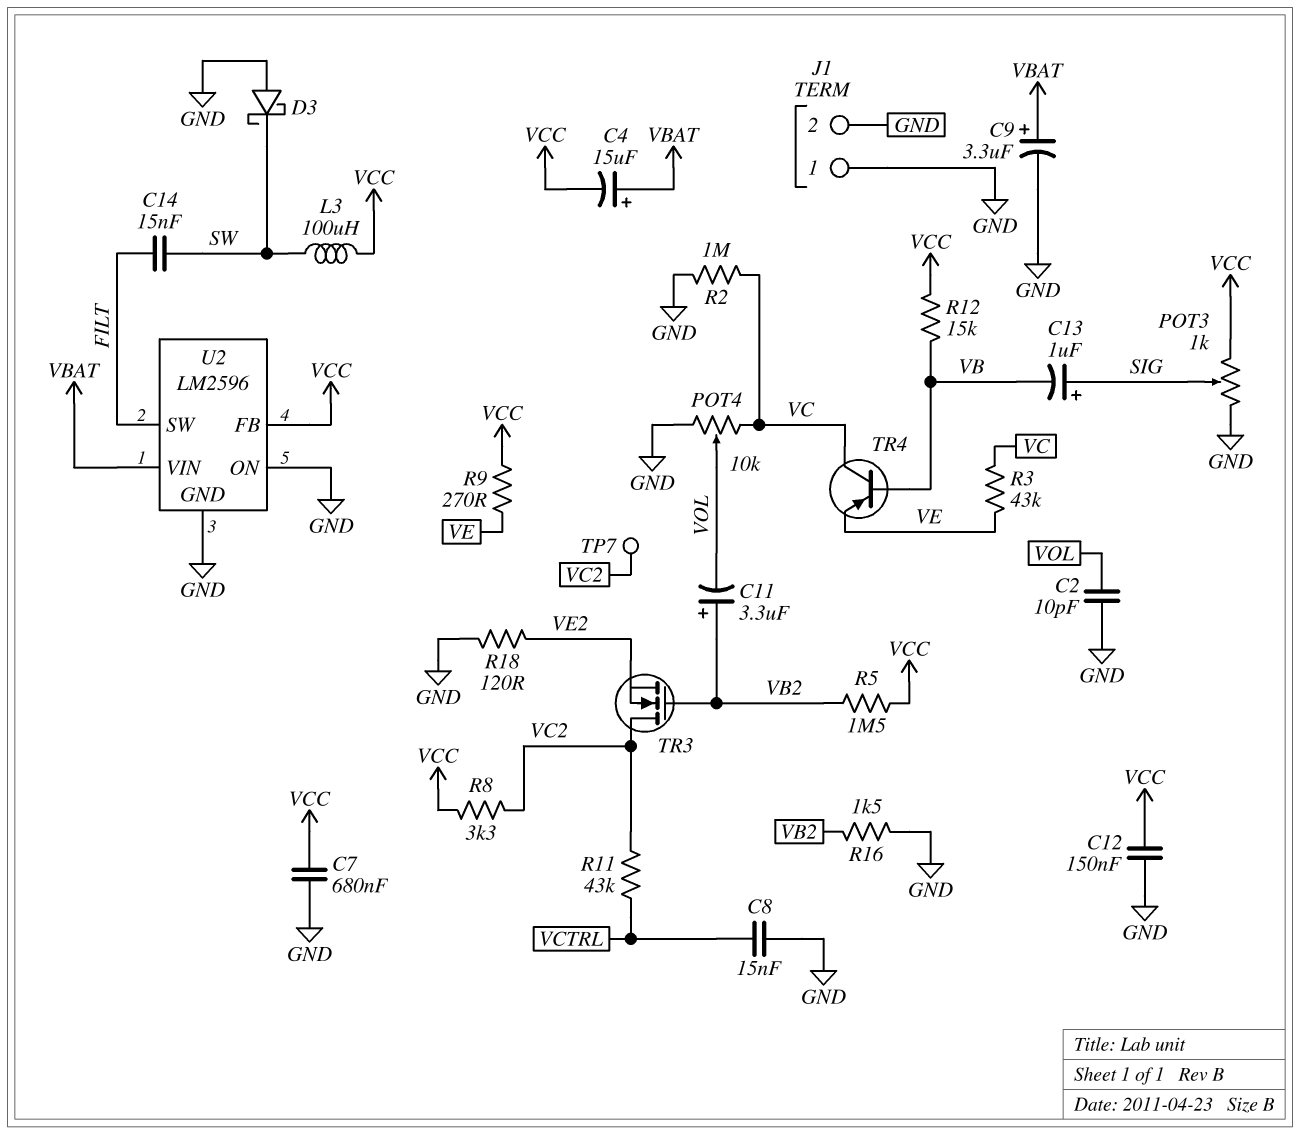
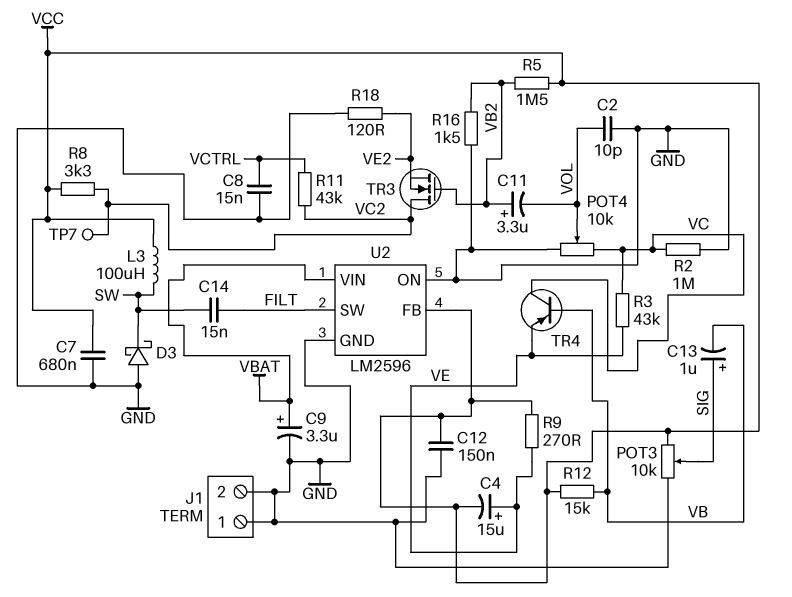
C4: 15uF (plus VBAT, minus VCC) -> 15uF (plus VE, minus VCC)
POT3: 1k (GND, VCC, wiper SIG) -> 10k (GND, VCC, wiper SIG)

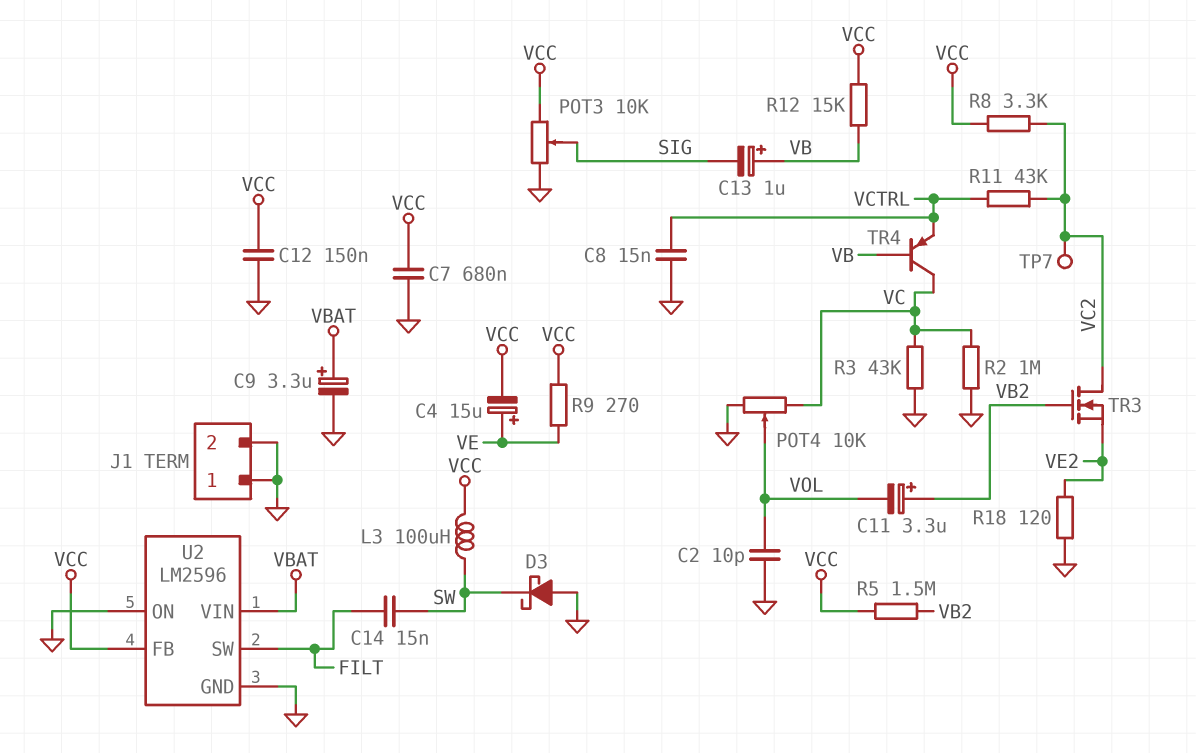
C13: 1uF (plus SIG, minus VB) -> 1uF (plus VB, minus SIG)
R3: 43k (VC, VE) -> 43k (GND, VC)
R16: 1.5k (GND, VB2) -> none
TR4: PNP (B VB, C VC, E VE) -> PNP (B VB, C VC, E VCTRL)

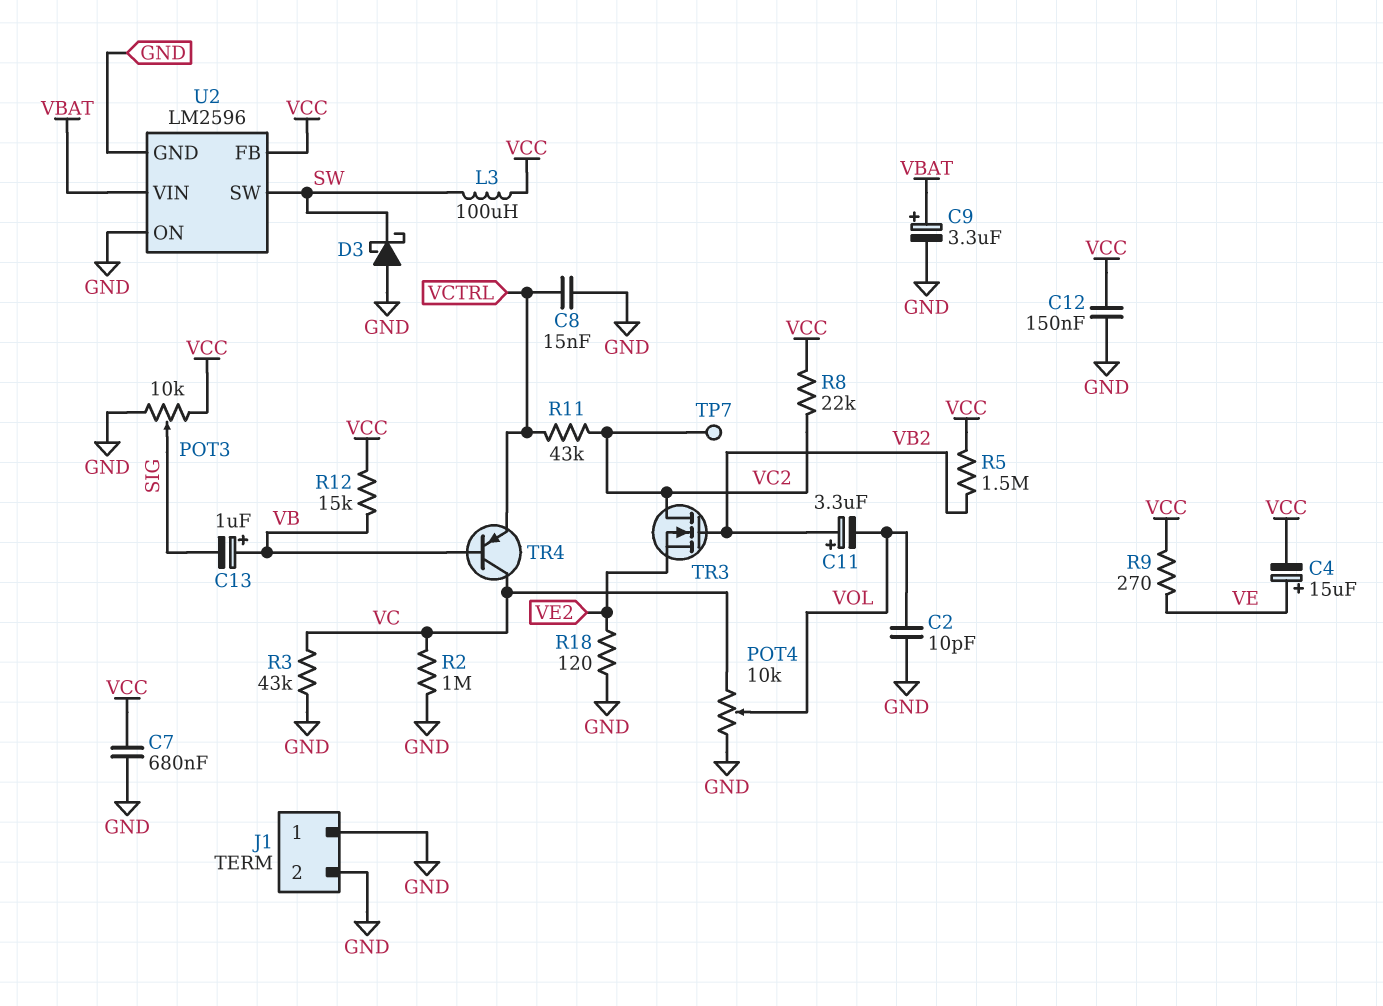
C14: 15nF (FILT, SW) -> none
R8: 3.3k (VC2, VCC) -> 22k (VC2, VCC)
U2 pin SW: FILT -> SW

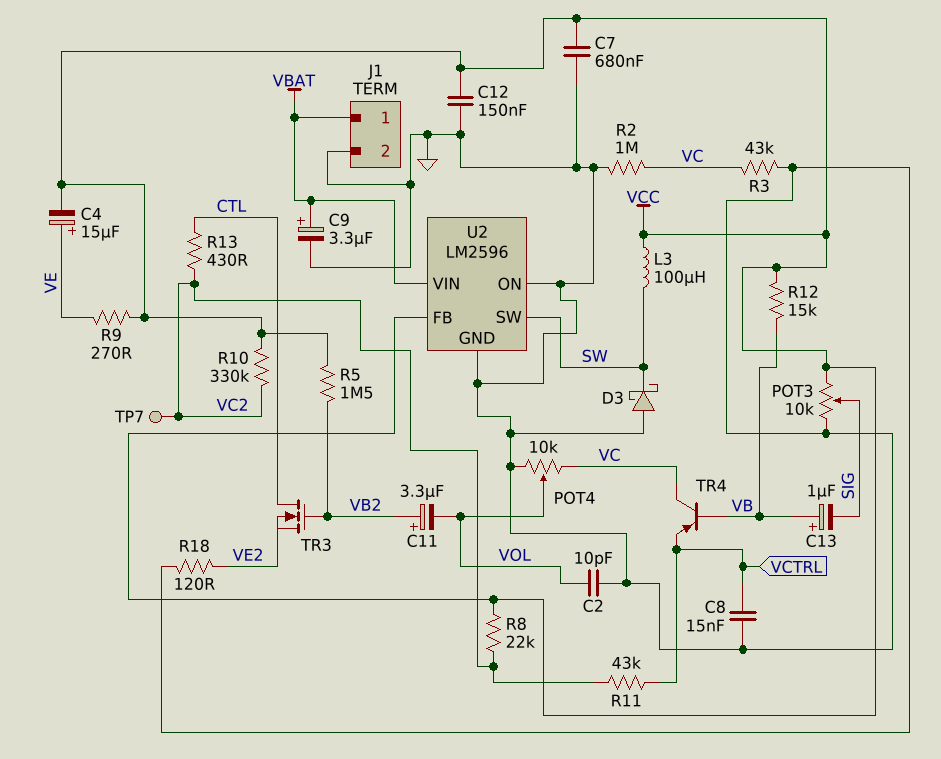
J1 pin 1: GND -> VBAT
R10: none -> 330k (VC2, VCC)
R13: none -> 430 (CTL, VC2)
TR3: NMOS (G VB2, D VC2, S VE2) -> NMOS (G VB2, D CTL, S VE2)

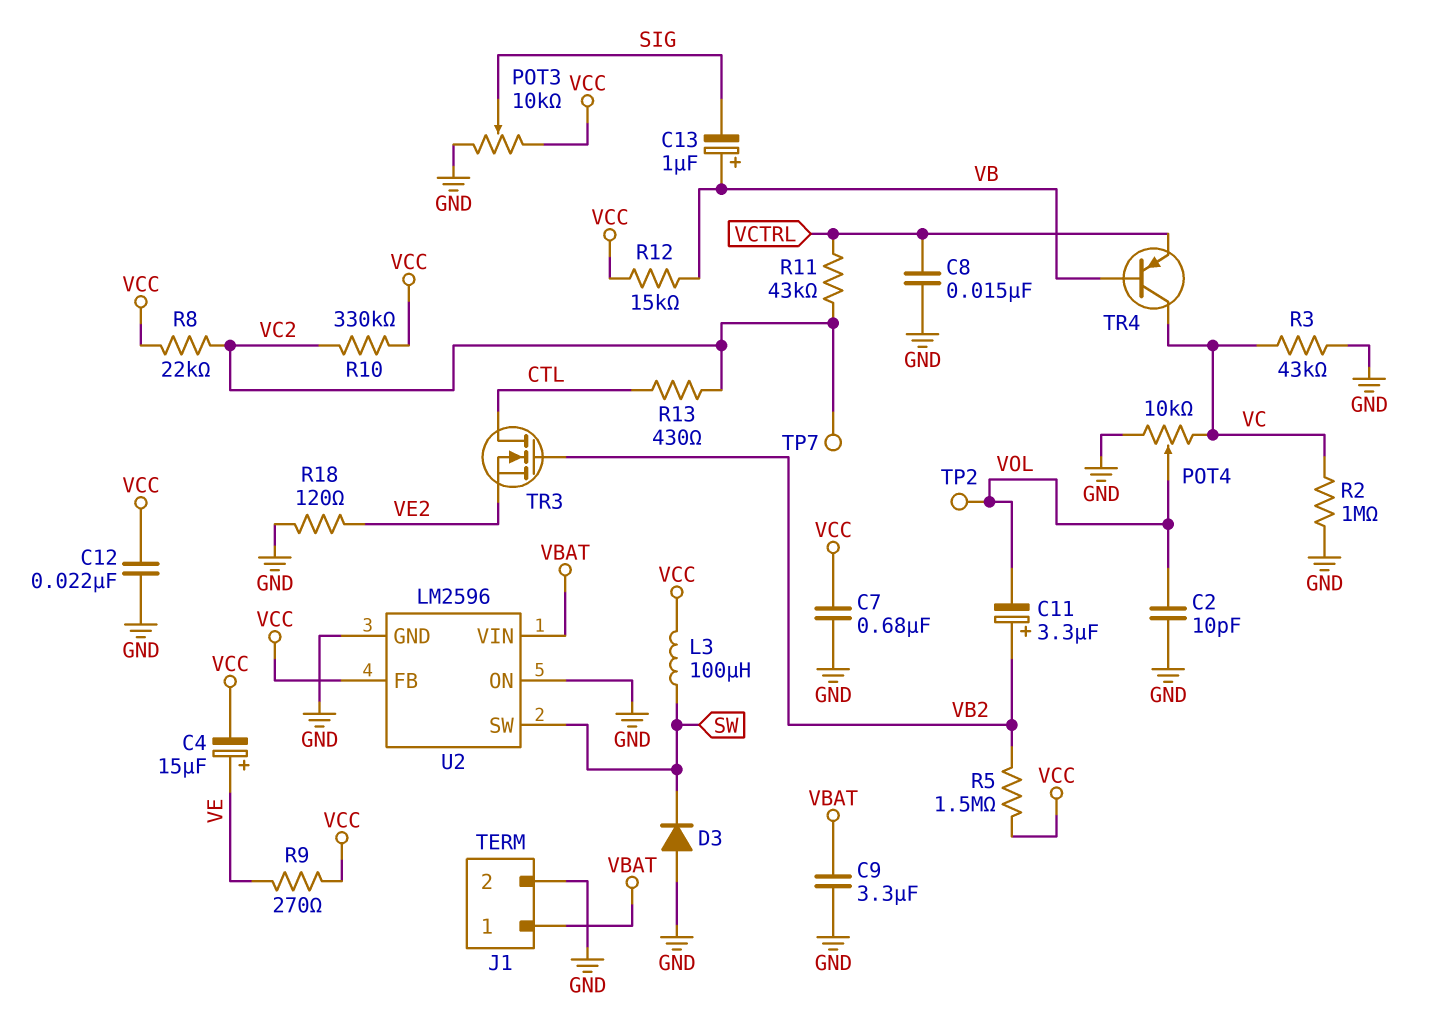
C9: 3.3uF (plus VBAT, minus GND) -> 3.3uF (GND, VBAT)
C12: 150nF (GND, VCC) -> 22nF (GND, VCC)
D3: schottky (A GND, K SW) -> diode (A GND, K SW)
TP2: none -> test point (VOL)

